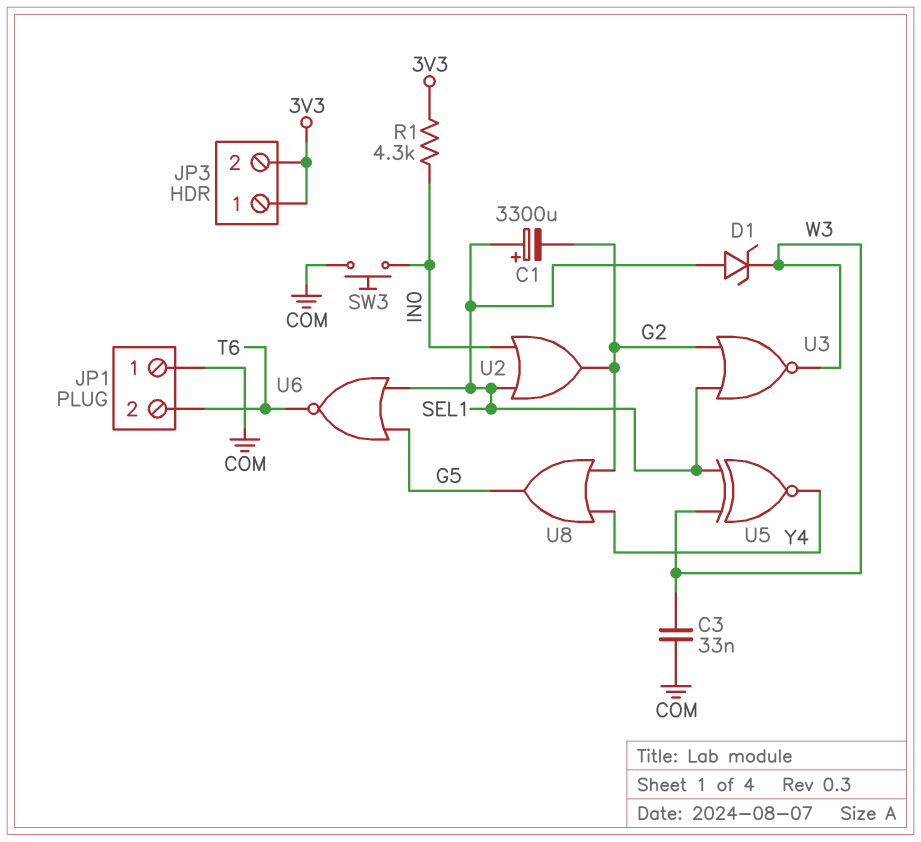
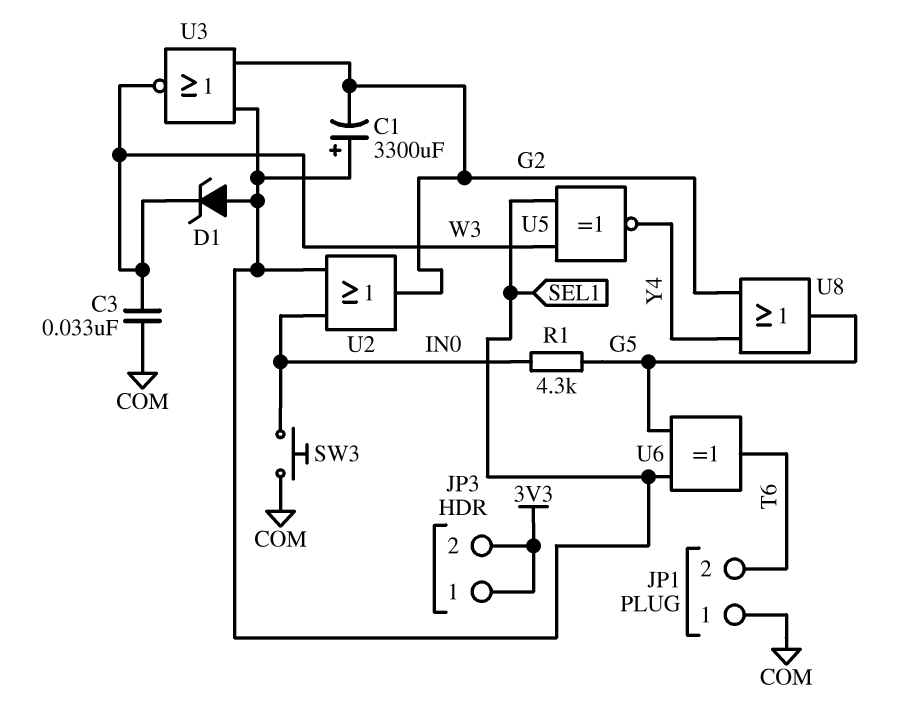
R1: 4.3k (3V3, IN0) -> 4.3k (G5, IN0)
U6: NOR (in G5, in SEL1, out T6) -> XOR (in G5, in SEL1, out T6)

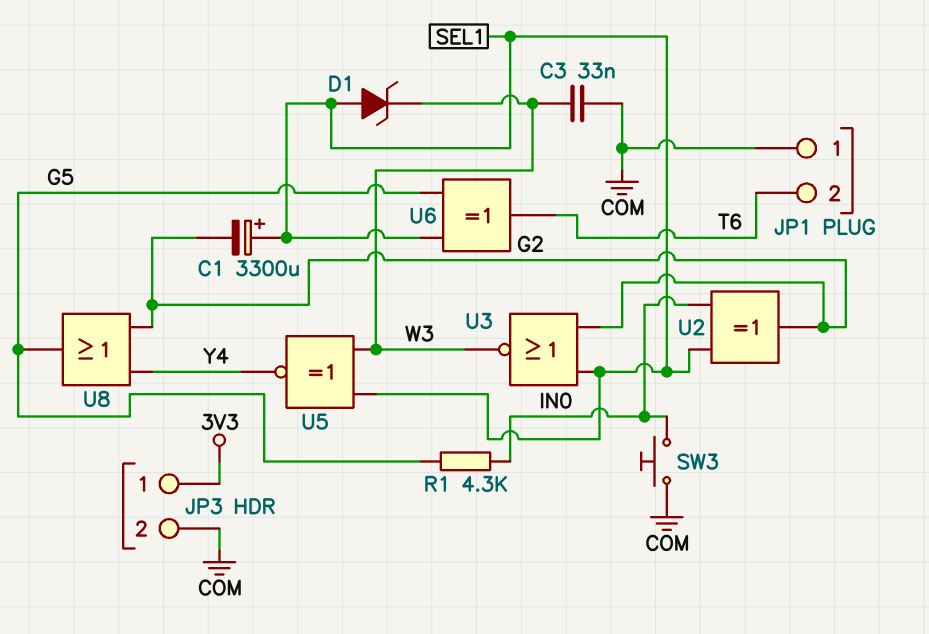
JP3 pin 2: 3V3 -> COM
U2: OR (in IN0, in SEL1, out G2) -> XOR (in IN0, in SEL1, out G2)

